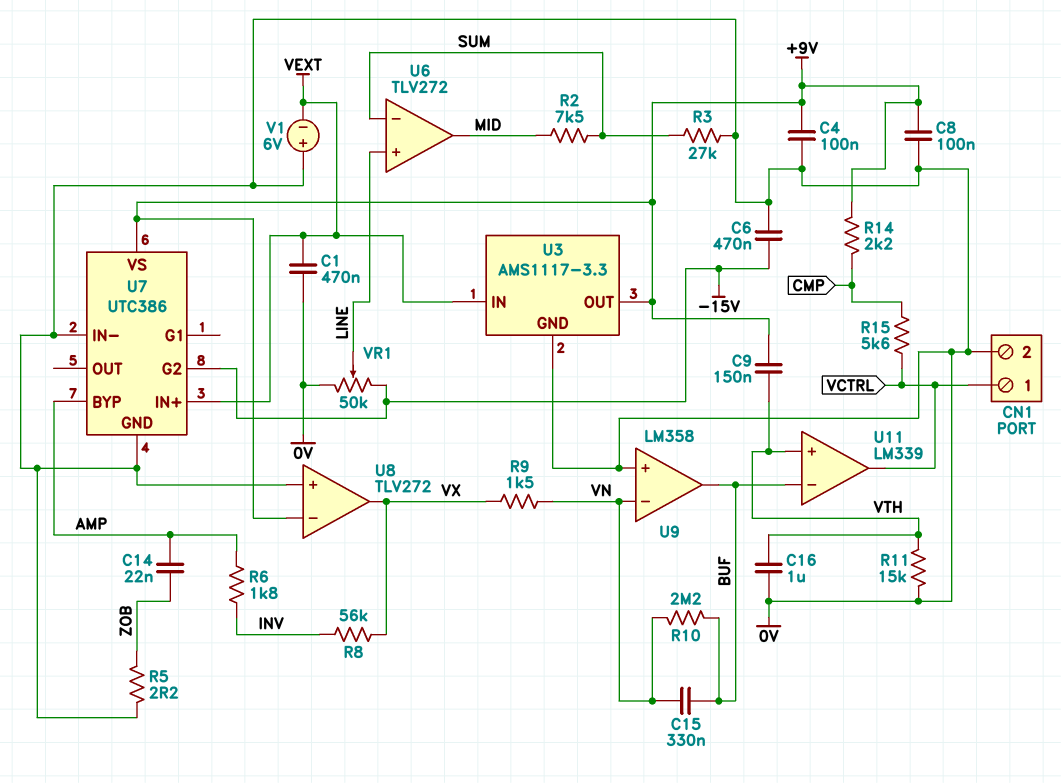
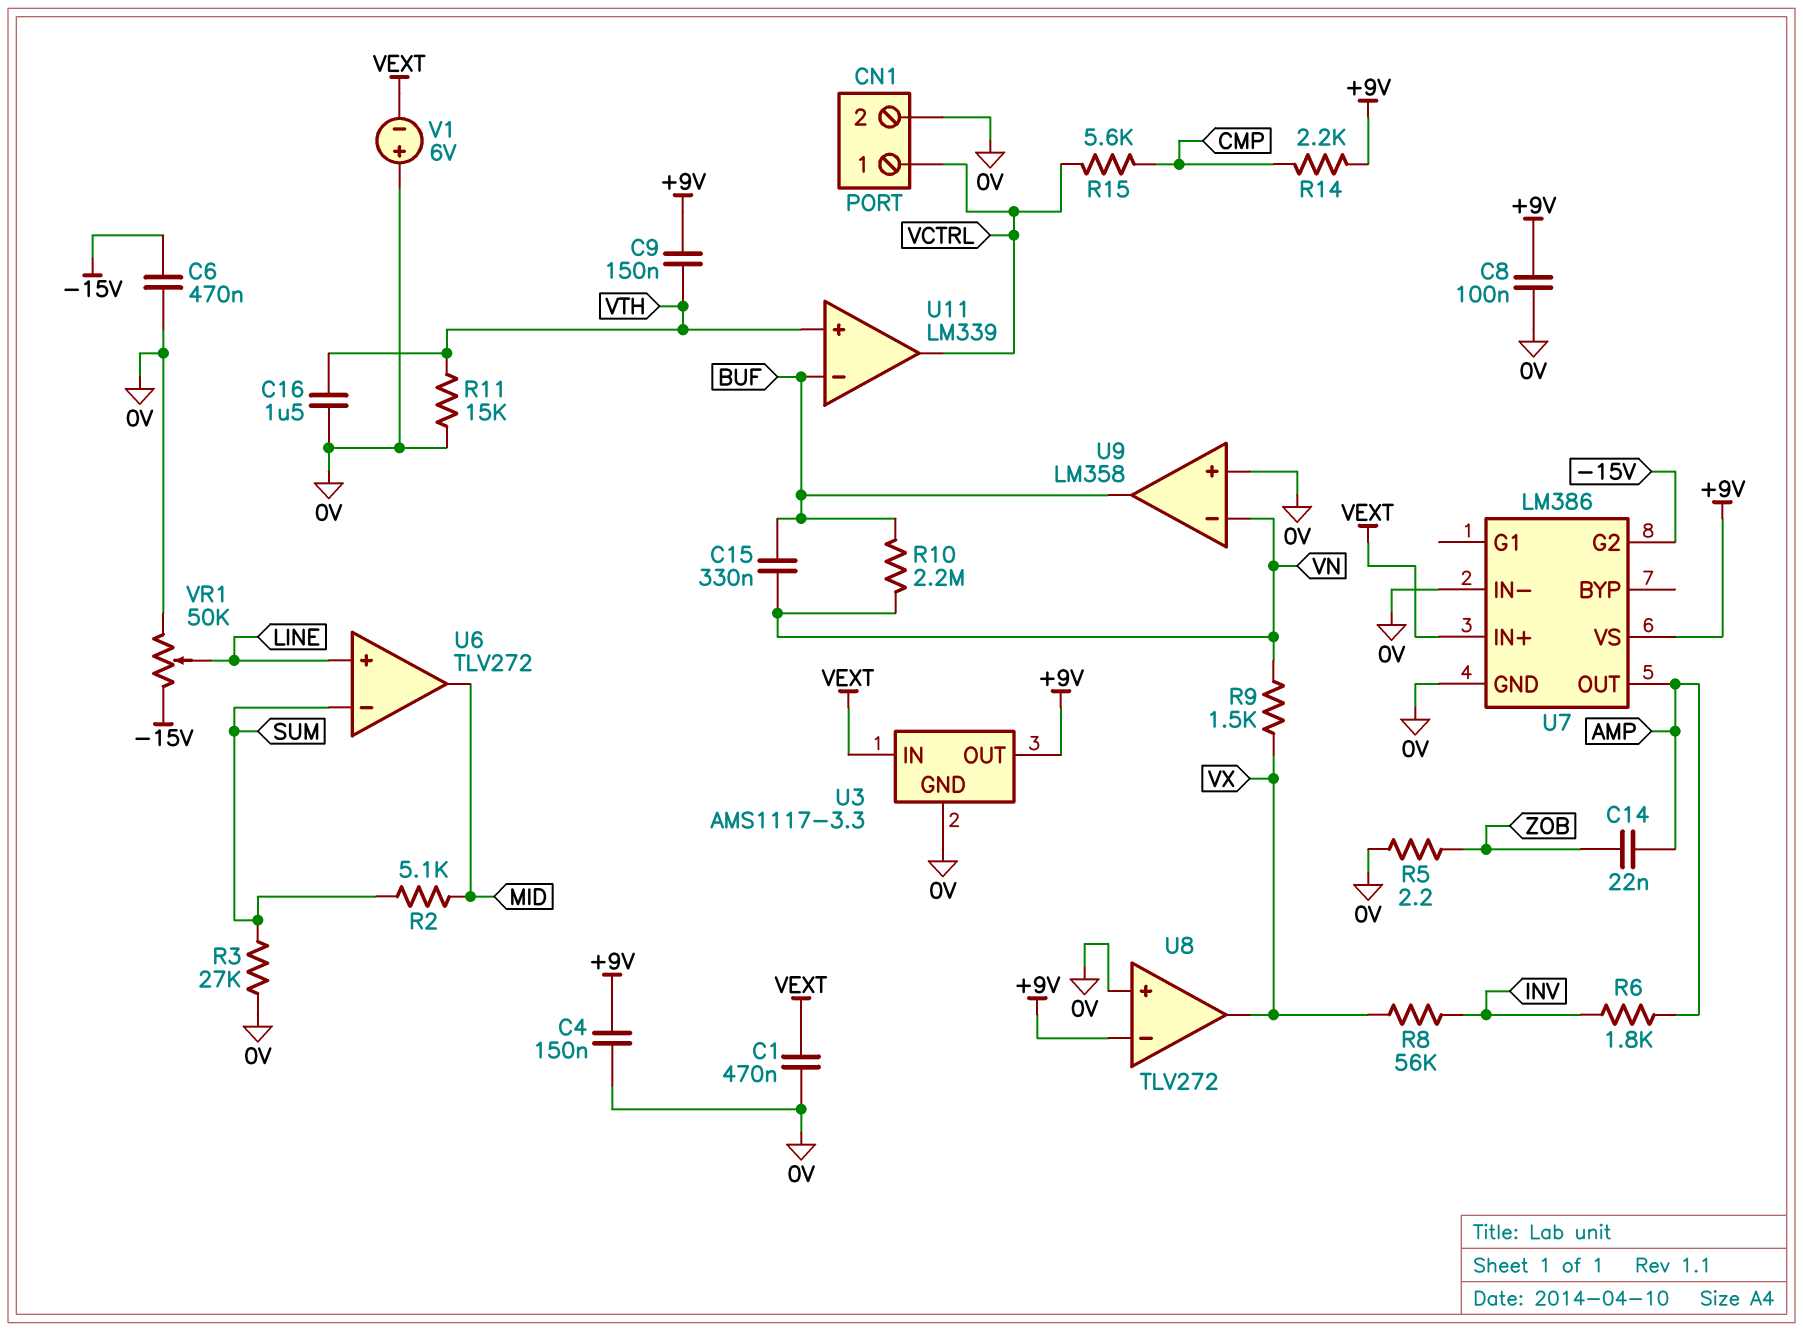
C4: 100nF (+9V, 0V) -> 150nF (+9V, 0V)
C16: 1uF (0V, VTH) -> 1.5uF (0V, VTH)
R2: 7.5k (MID, SUM) -> 5.1k (MID, SUM)
U7: UTC386 -> LM386
U7 pin BYP: AMP -> none
U7 pin OUT: none -> AMP

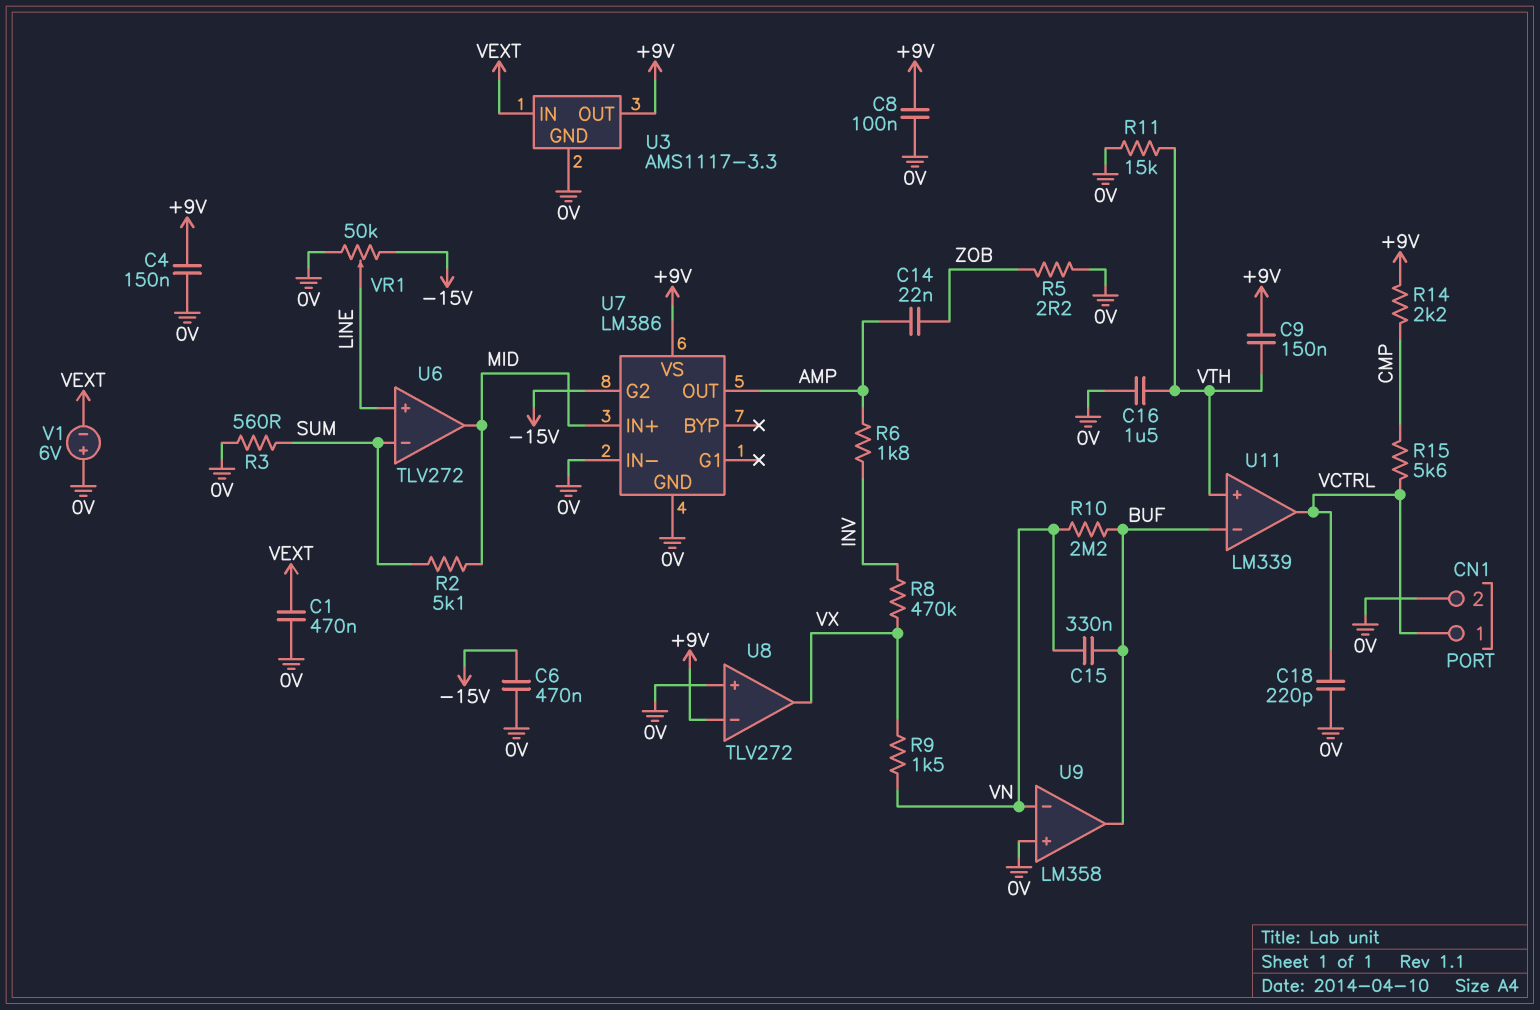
C18: none -> 220pF (0V, VCTRL)
R3: 27k (0V, SUM) -> 560 (0V, SUM)
R8: 56k (INV, VX) -> 470k (INV, VX)
U7 pin IN+: VEXT -> MID

